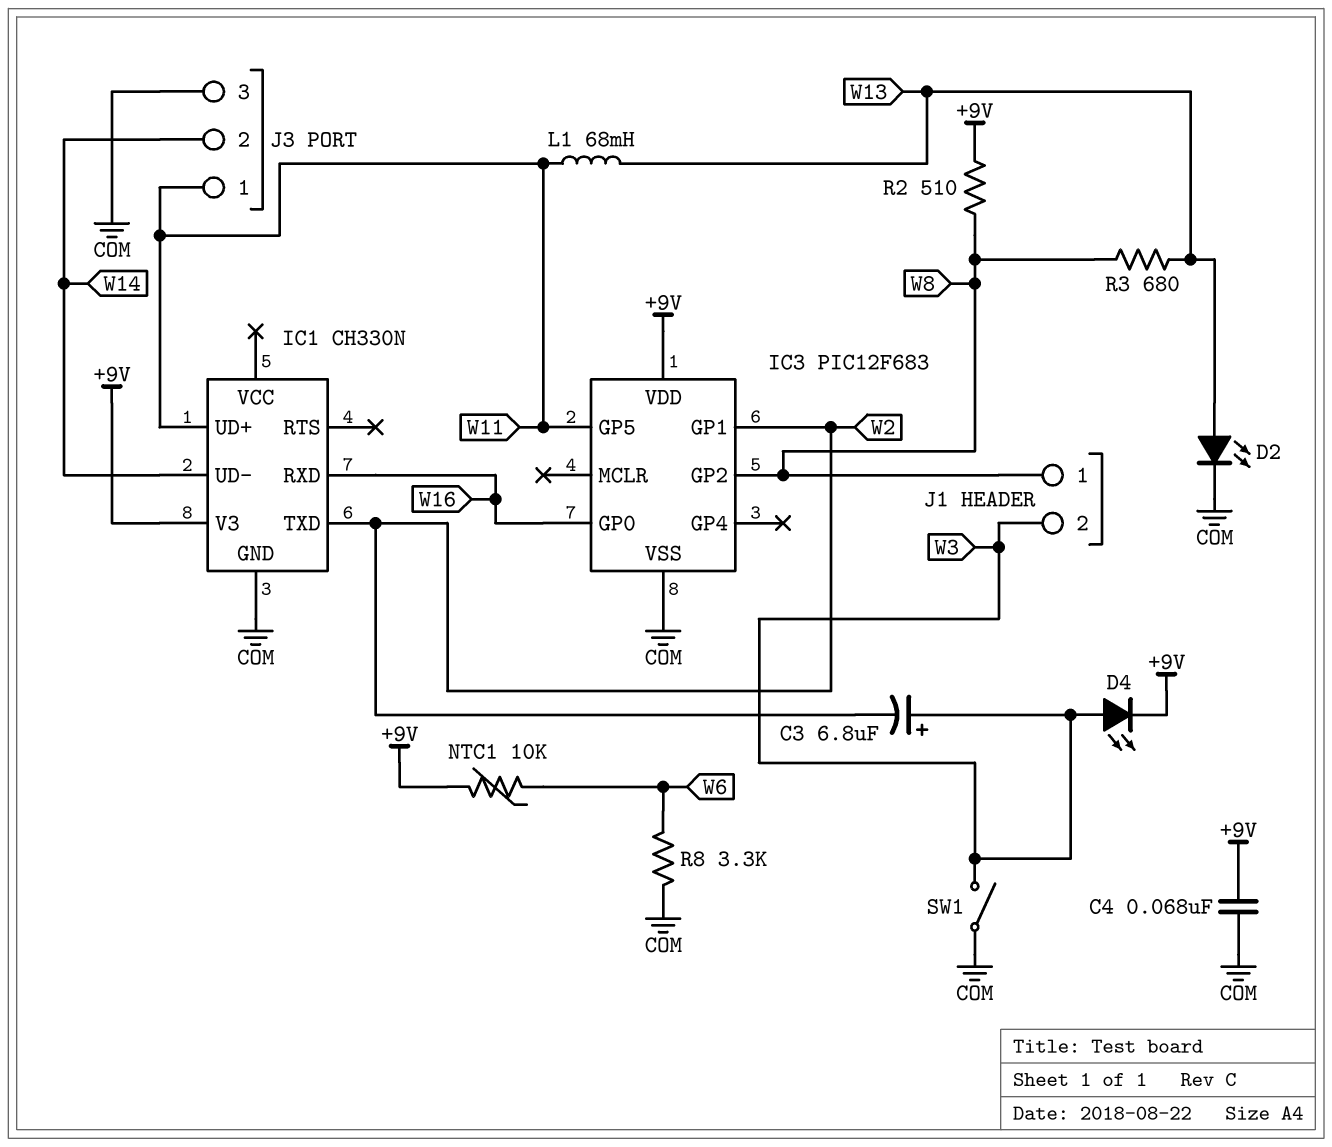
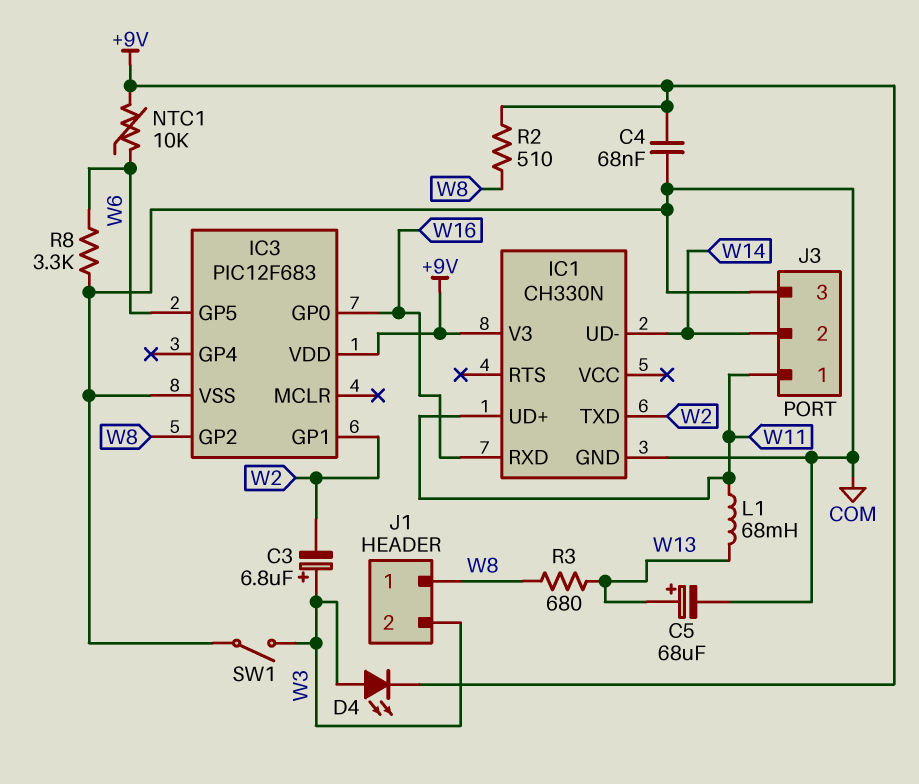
C5: none -> 68uF (plus W13, minus COM)
D2: LED (A W13, K COM) -> none
IC3 pin GP5: W11 -> W6

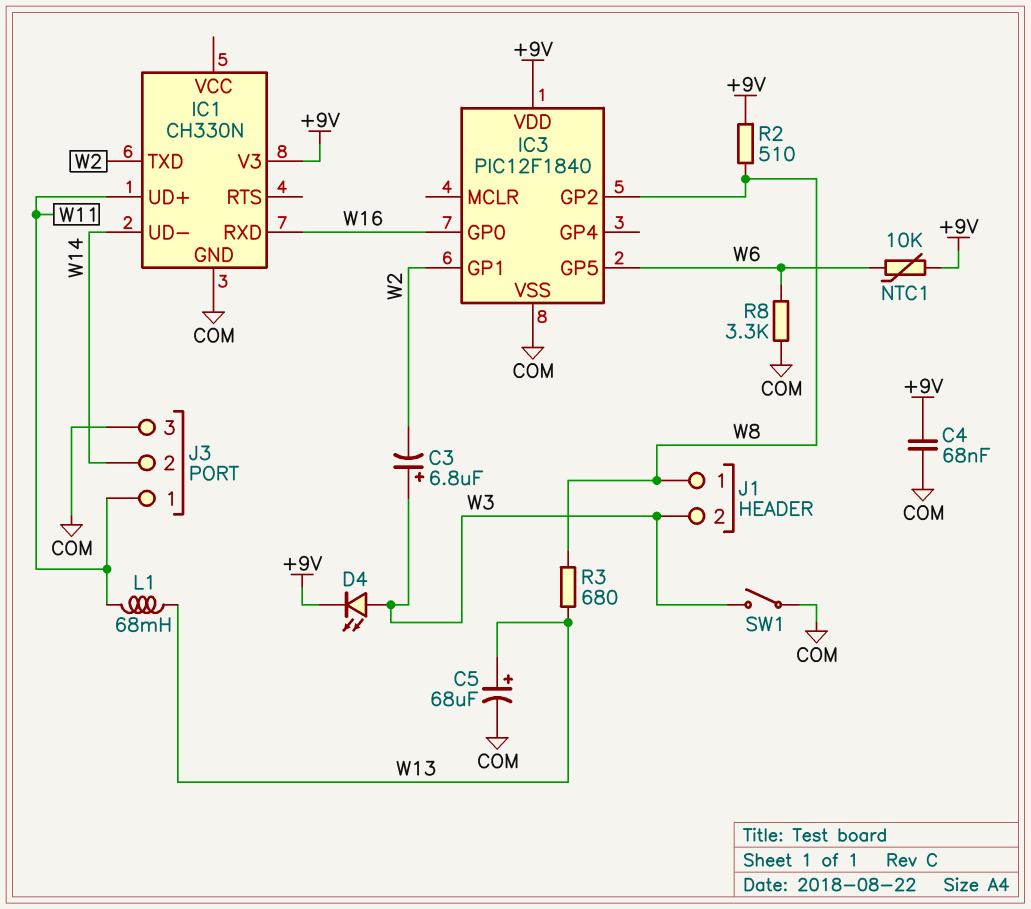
IC3: PIC12F683 -> PIC12F1840

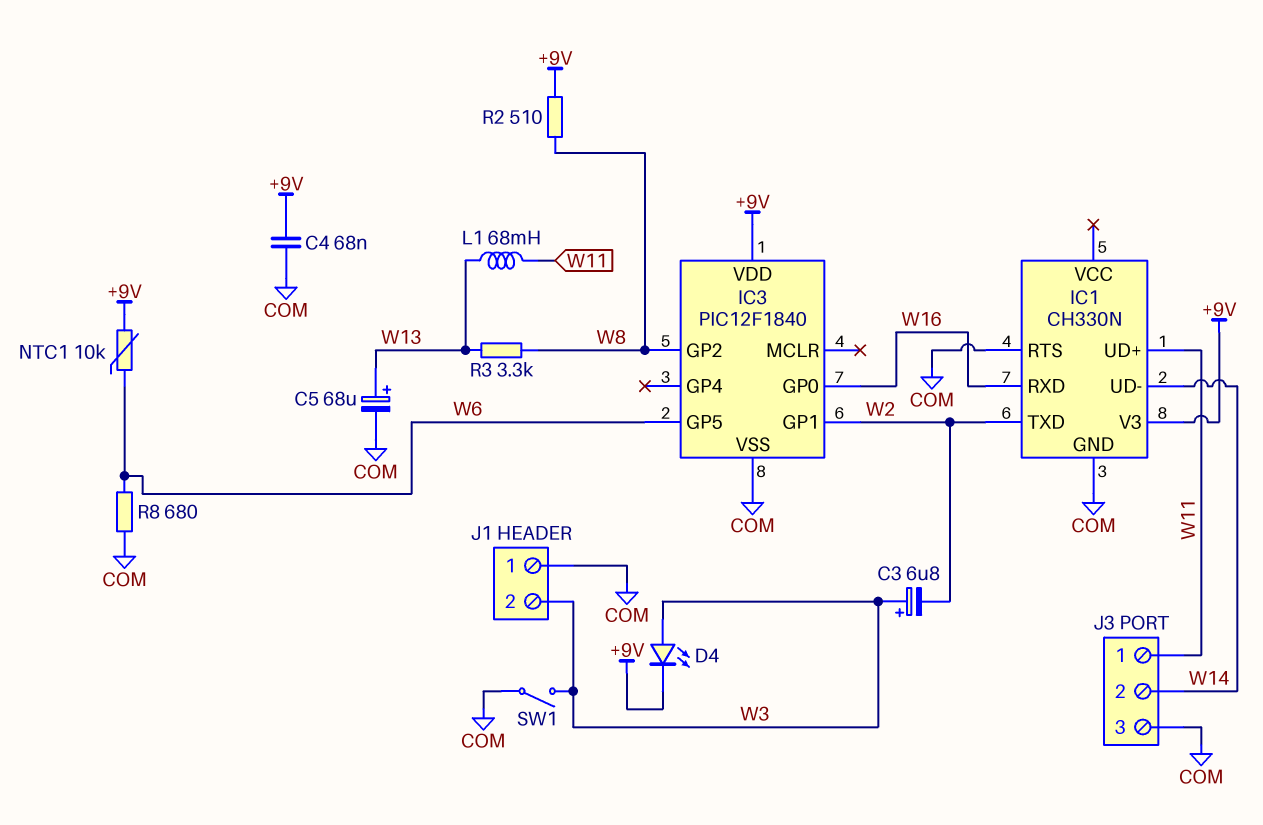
IC1 pin RTS: none -> COM
J1 pin 1: W8 -> COM
R3: 680 (W8, W13) -> 3.3k (W8, W13)
R8: 3.3k (COM, W6) -> 680 (COM, W6)

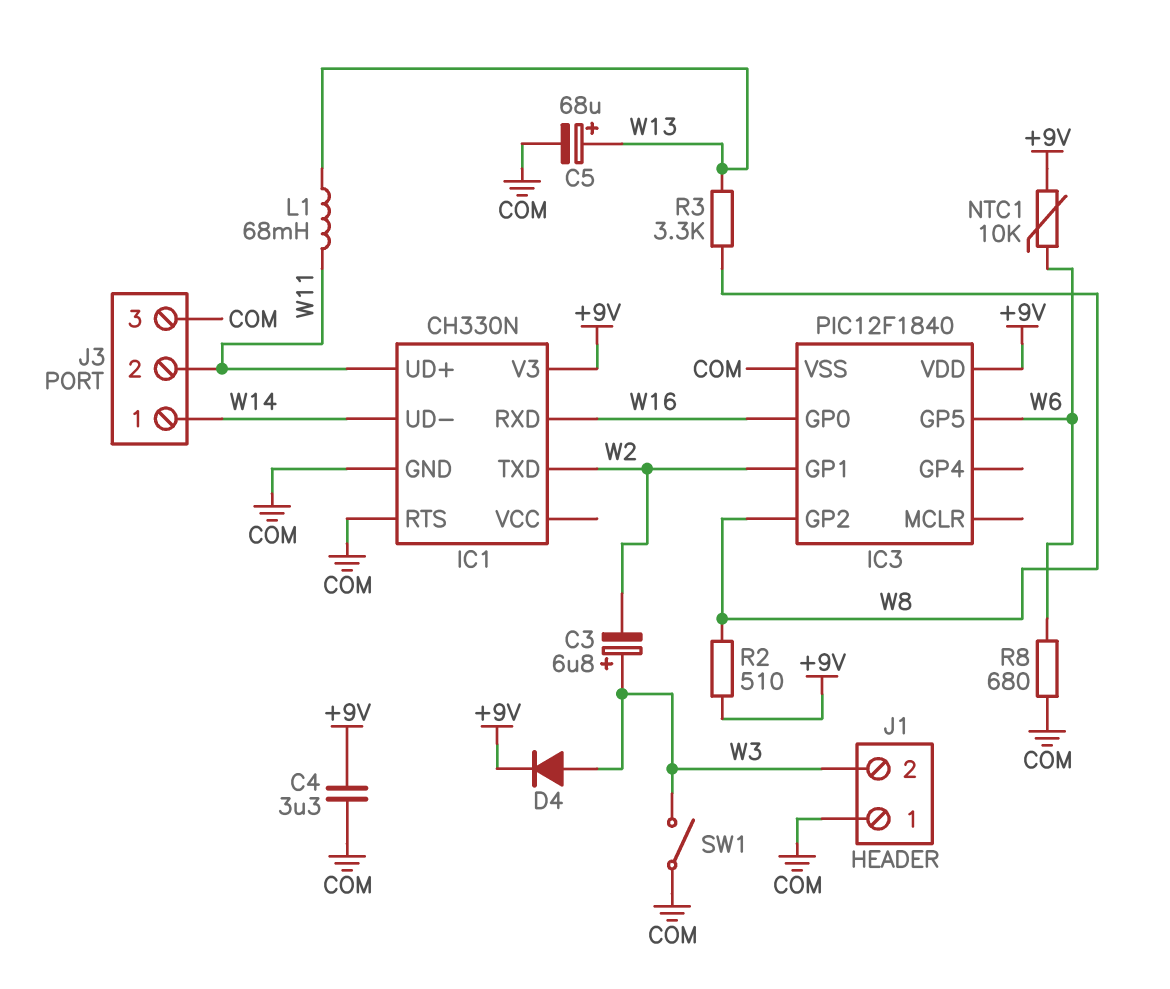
C4: 68nF (+9V, COM) -> 3.3uF (+9V, COM)
D4: LED (A W3, K +9V) -> diode (A W3, K +9V)
J3 pin 1: W11 -> W14
J3 pin 2: W14 -> W11

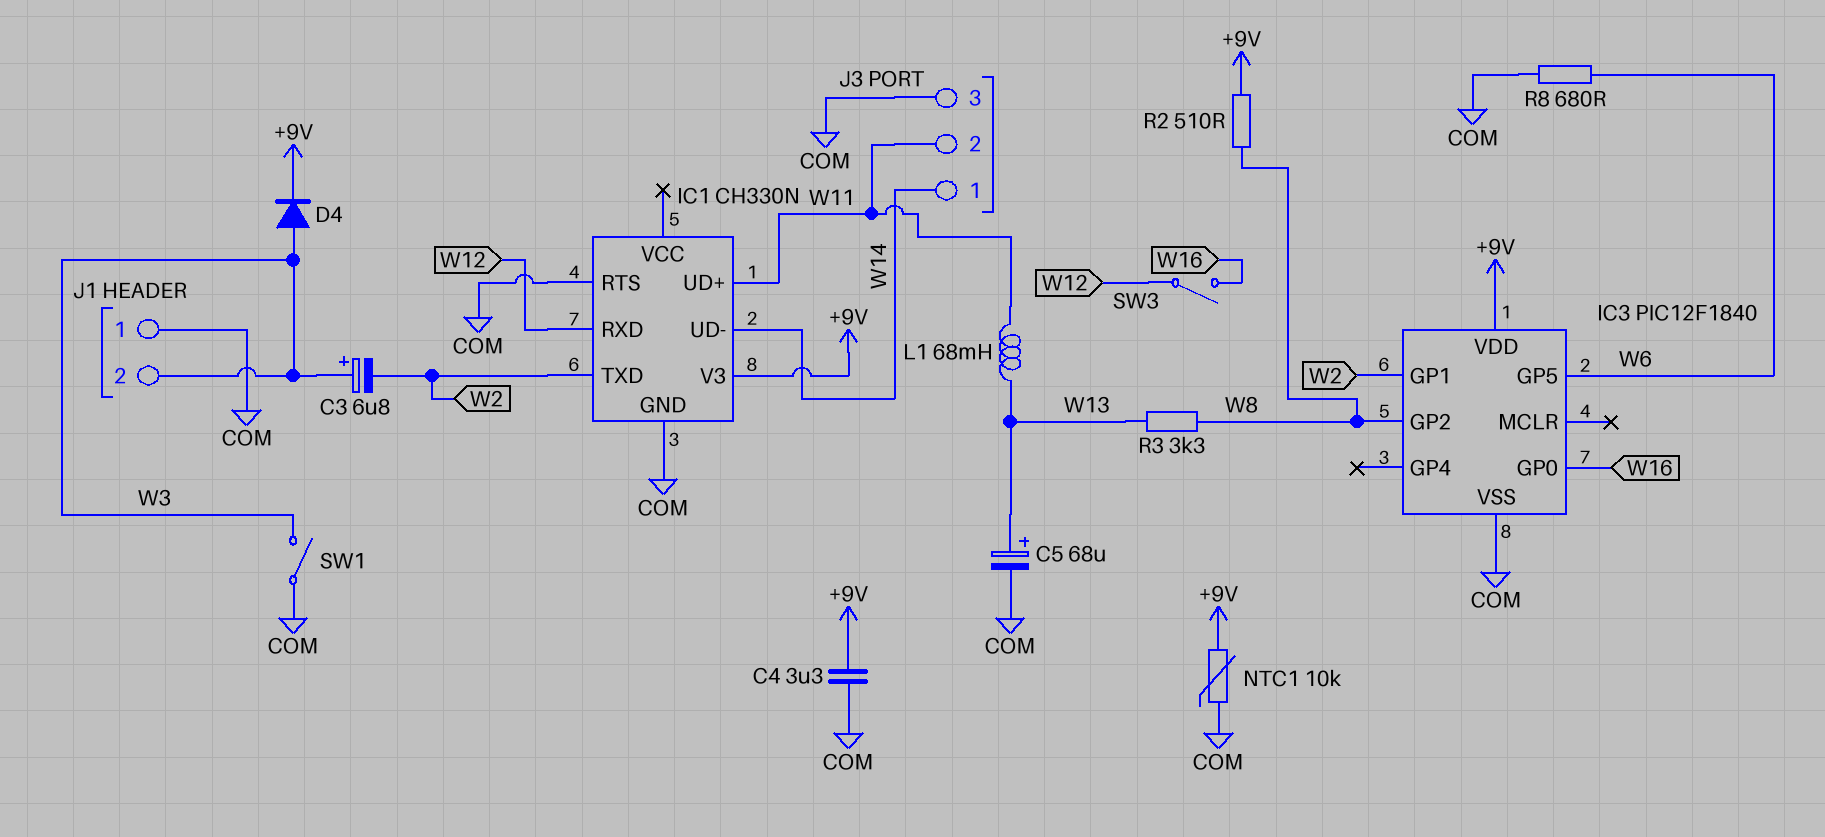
IC1 pin RXD: W16 -> W12
NTC1: 10k (+9V, W6) -> 10k (+9V, COM)
SW3: none -> switch (W12, W16)

